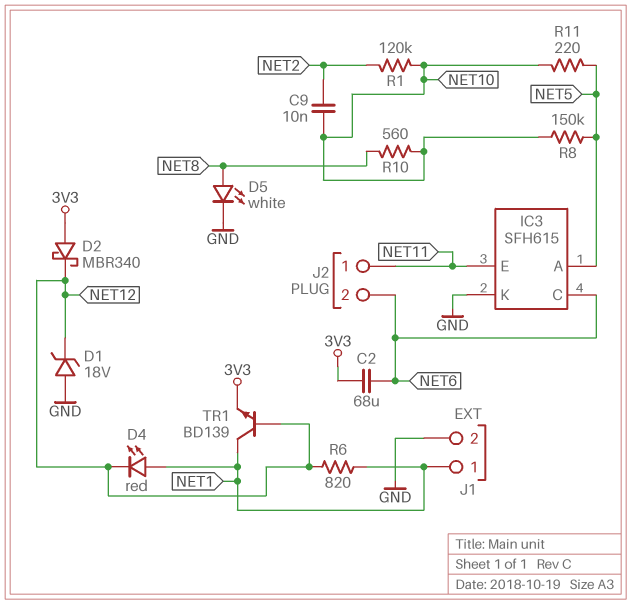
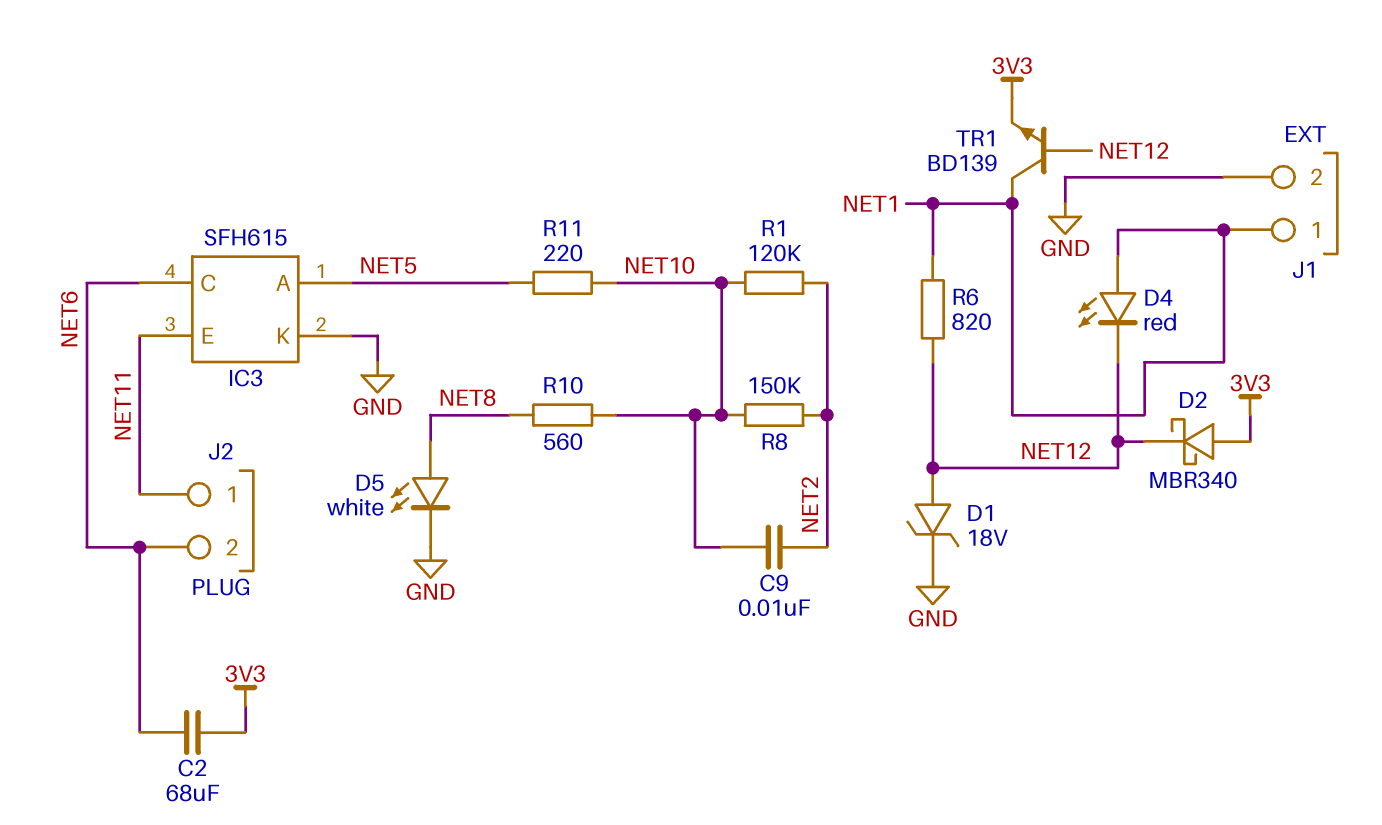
D1: zener 18V (A GND, K NET12) -> zener 18V (A NET12, K GND)
R8: 150k (NET5, NET10) -> 150k (NET2, NET10)

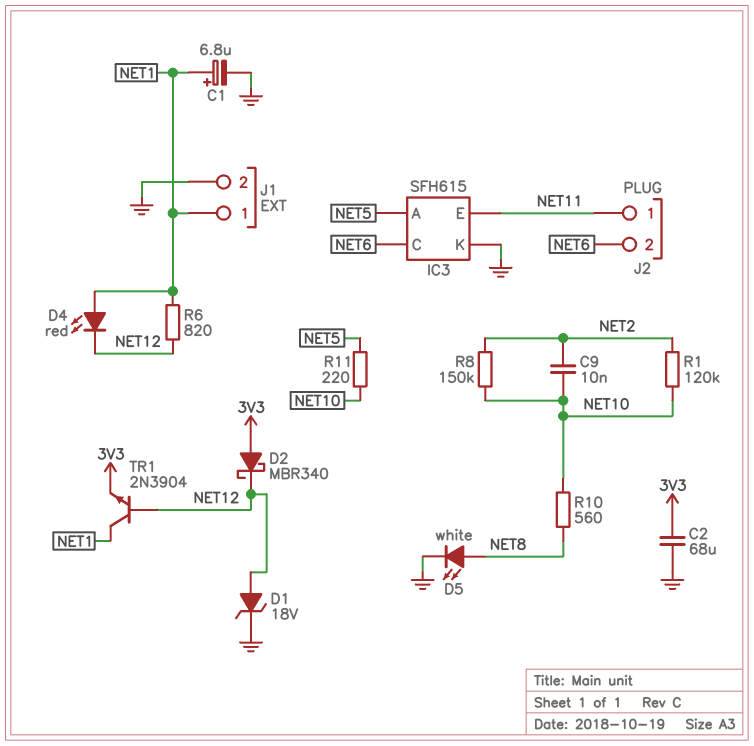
C1: none -> 6.8uF (plus NET1, minus GND)
C2: 68uF (3V3, NET6) -> 68uF (3V3, GND)
TR1: NPN BD139 (B NET12, C NET1, E 3V3) -> NPN 2N3904 (B NET12, C NET1, E 3V3)

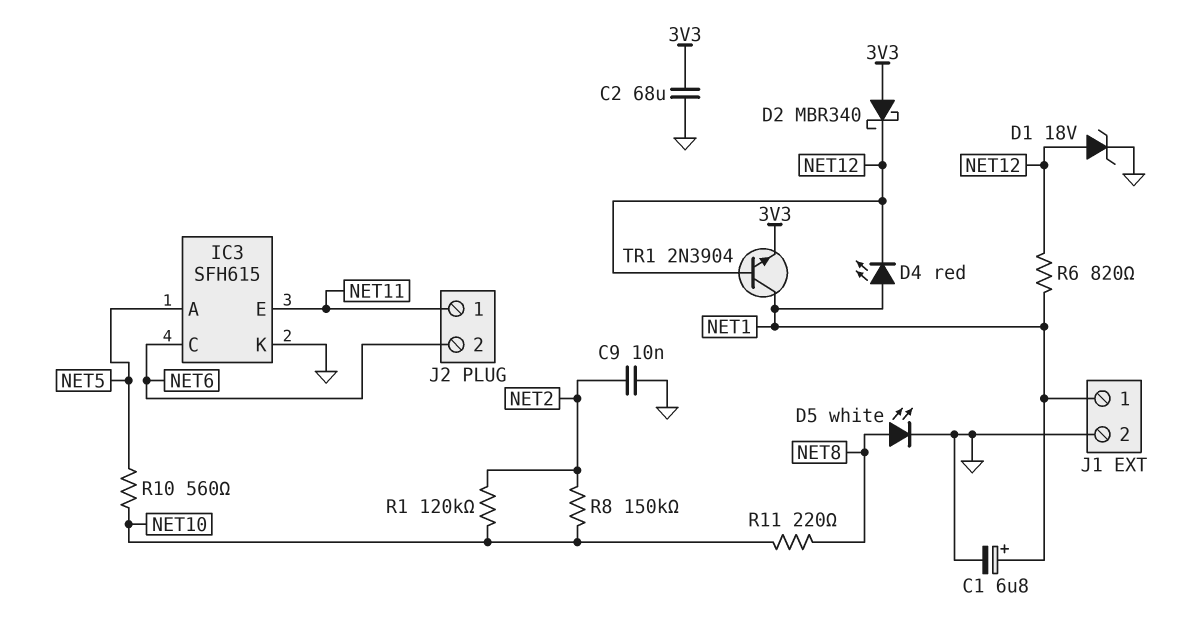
C9: 10nF (NET2, NET10) -> 10nF (GND, NET2)
R10: 560 (NET8, NET10) -> 560 (NET5, NET10)
R11: 220 (NET5, NET10) -> 220 (NET8, NET10)

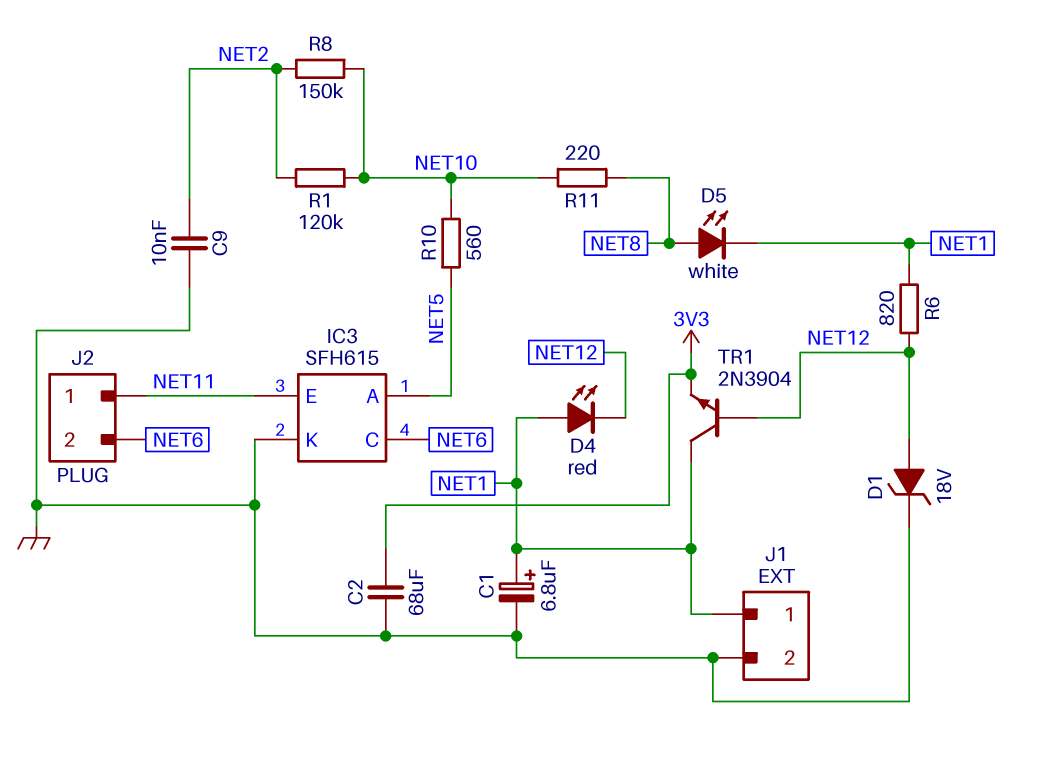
D2: schottky MBR340 (A 3V3, K NET12) -> none
D5: LED white (A NET8, K GND) -> LED white (A NET8, K NET1)

